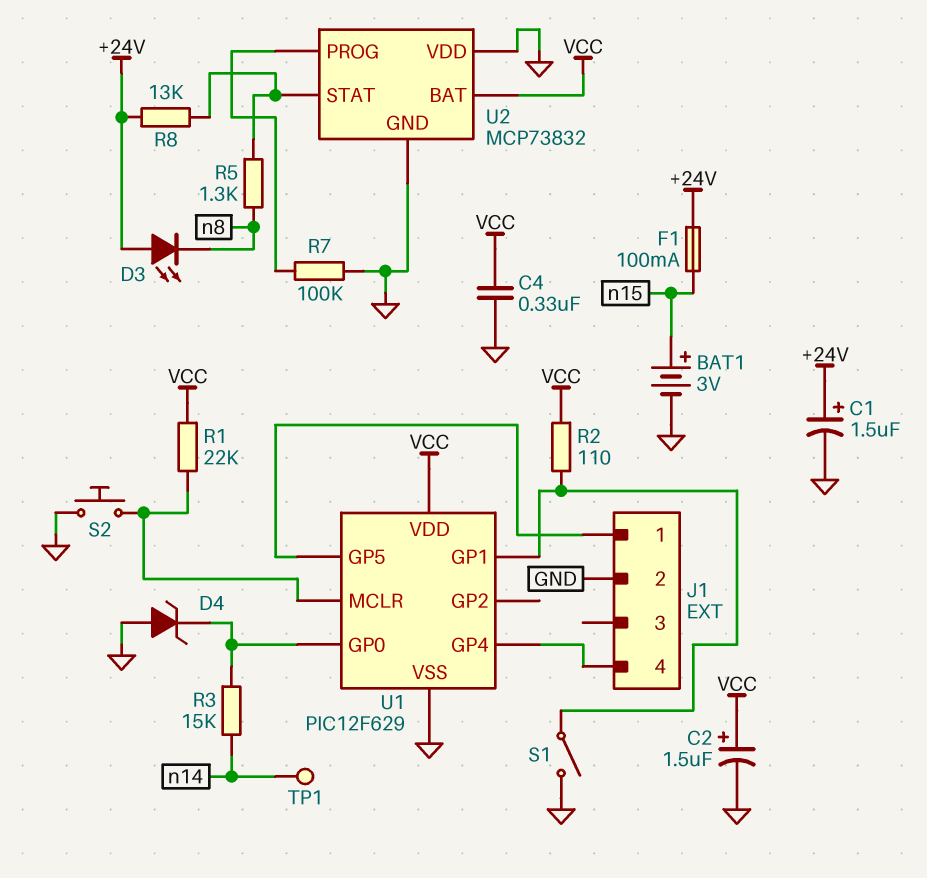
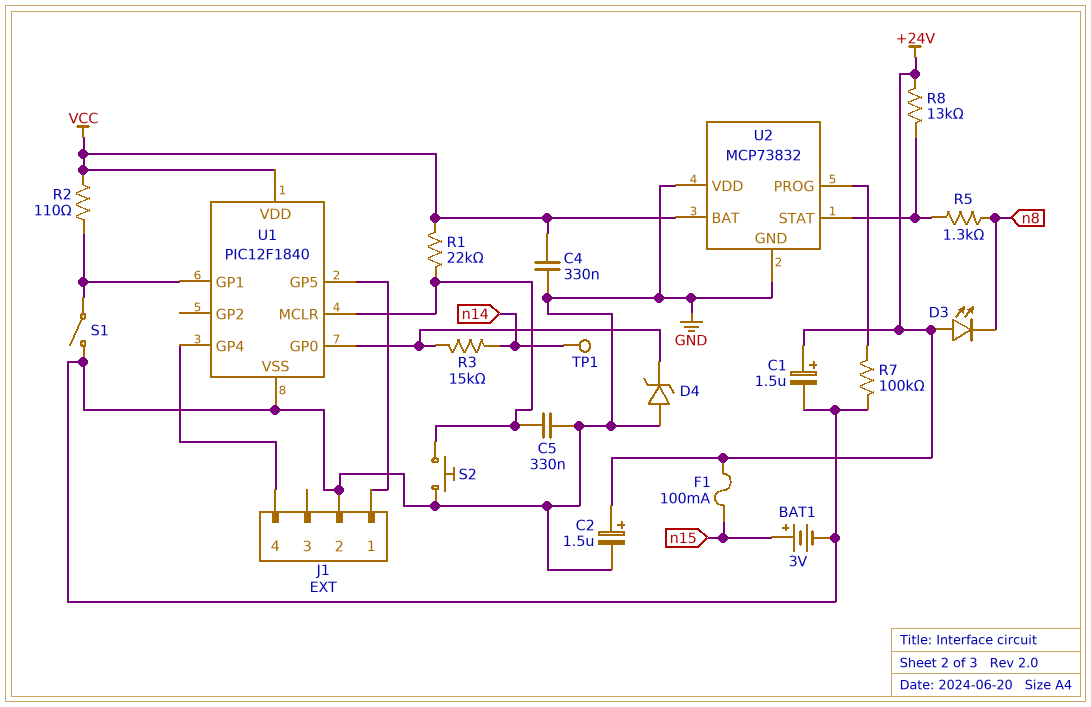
C2: 1.5uF (plus VCC, minus GND) -> 1.5uF (plus +24V, minus GND)
C5: none -> 330nF (GND, U1/MCLR)
U1: PIC12F629 -> PIC12F1840

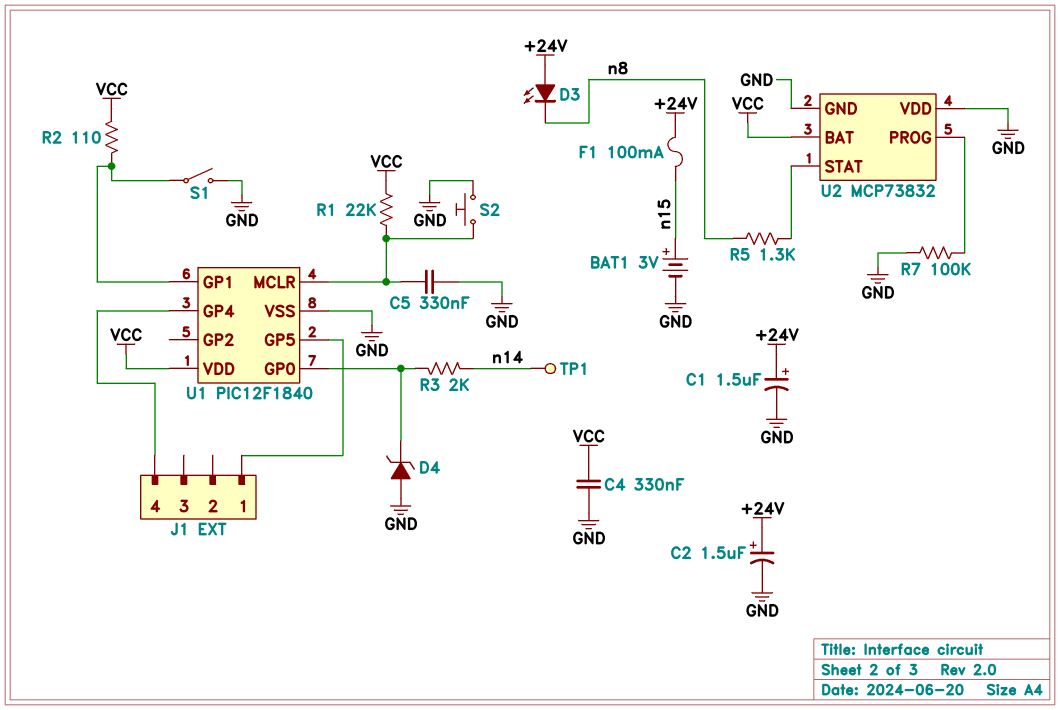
J1 pin 2: GND -> none
R3: 15k (U1/GP0, n14) -> 2k (U1/GP0, n14)
R8: 13k (+24V, U2/STAT) -> none

